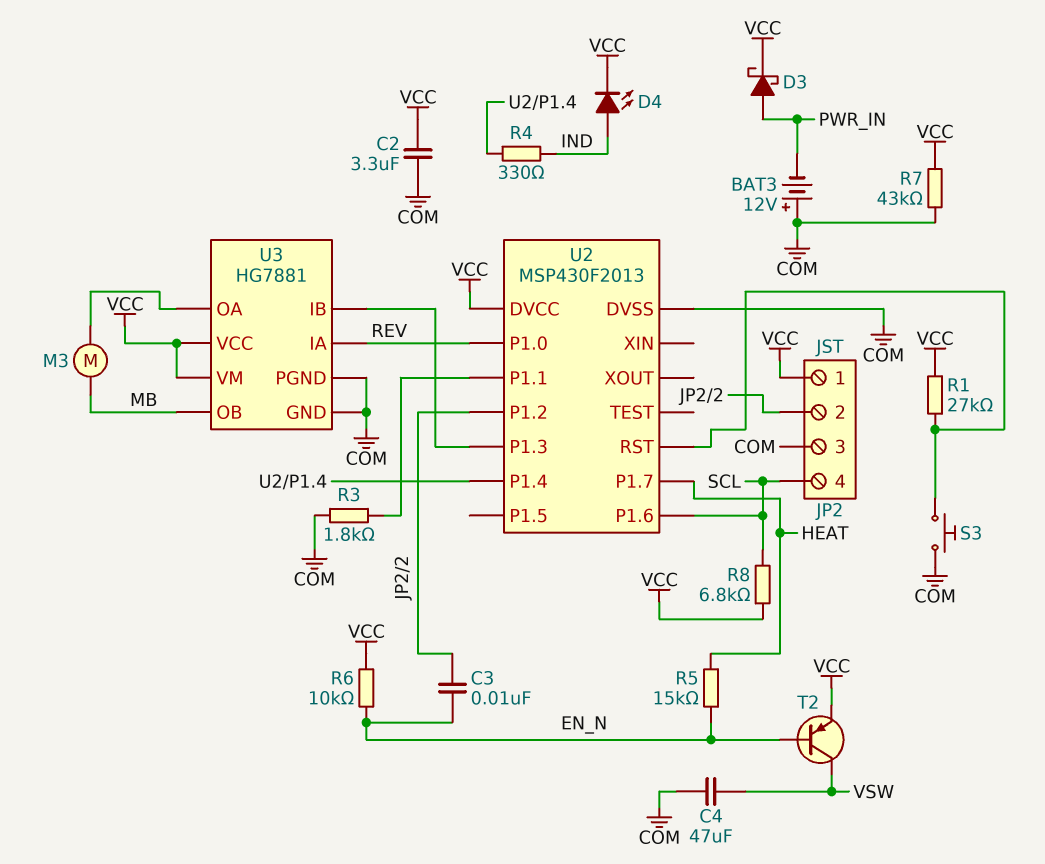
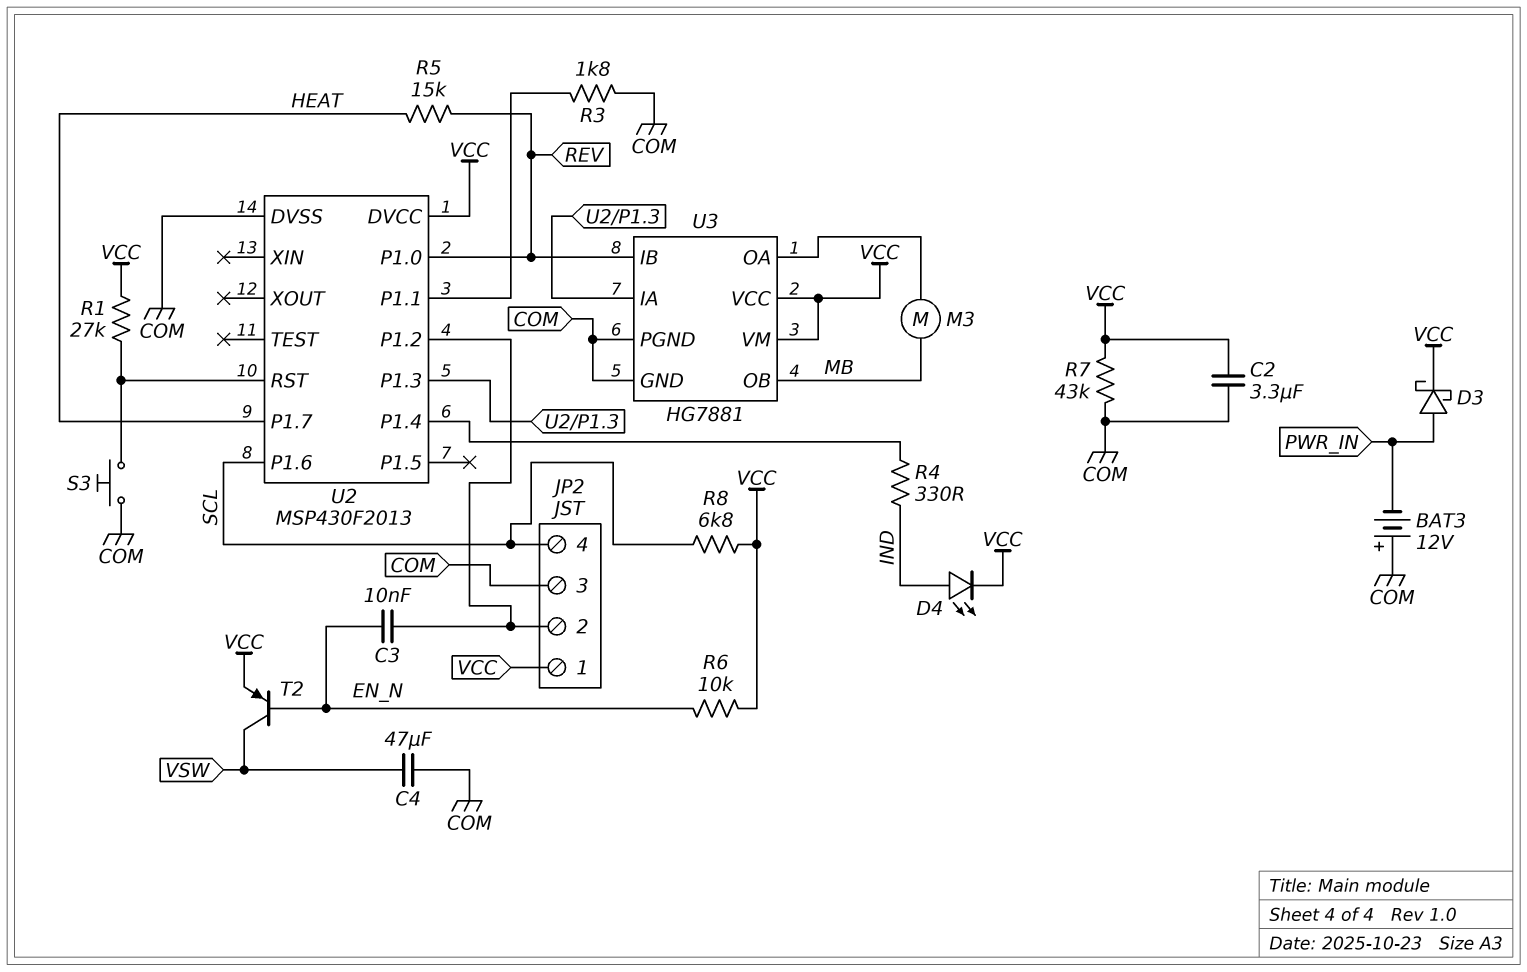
R5: 15k (EN_N, HEAT) -> 15k (HEAT, REV)
U3 pin IA: REV -> U2/P1.3
U3 pin IB: U2/P1.3 -> REV

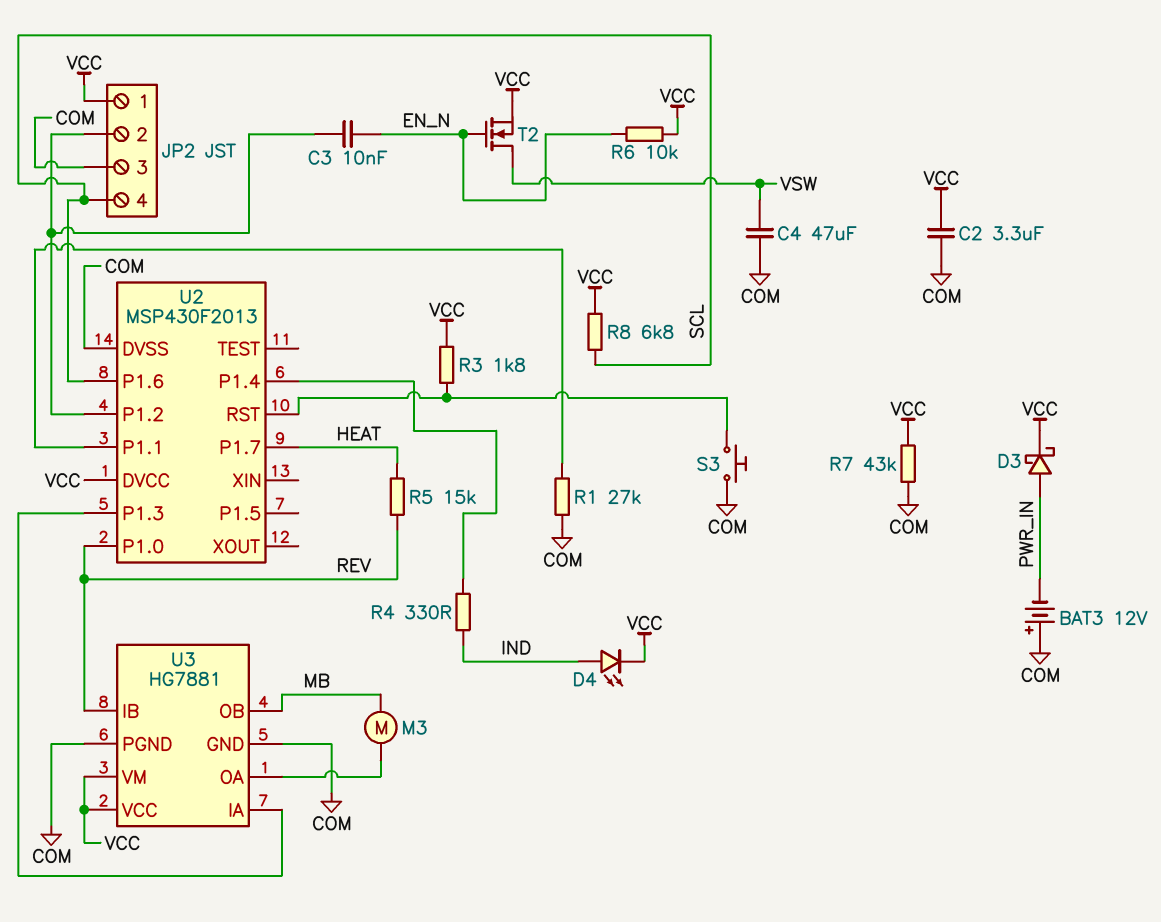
R1: 27k (U2/RST, VCC) -> 27k (COM, U2/P1.1)
R3: 1.8k (COM, U2/P1.1) -> 1.8k (U2/RST, VCC)
T2: PNP (B EN_N, C VSW, E VCC) -> NMOS (G EN_N, D VSW, S VCC)

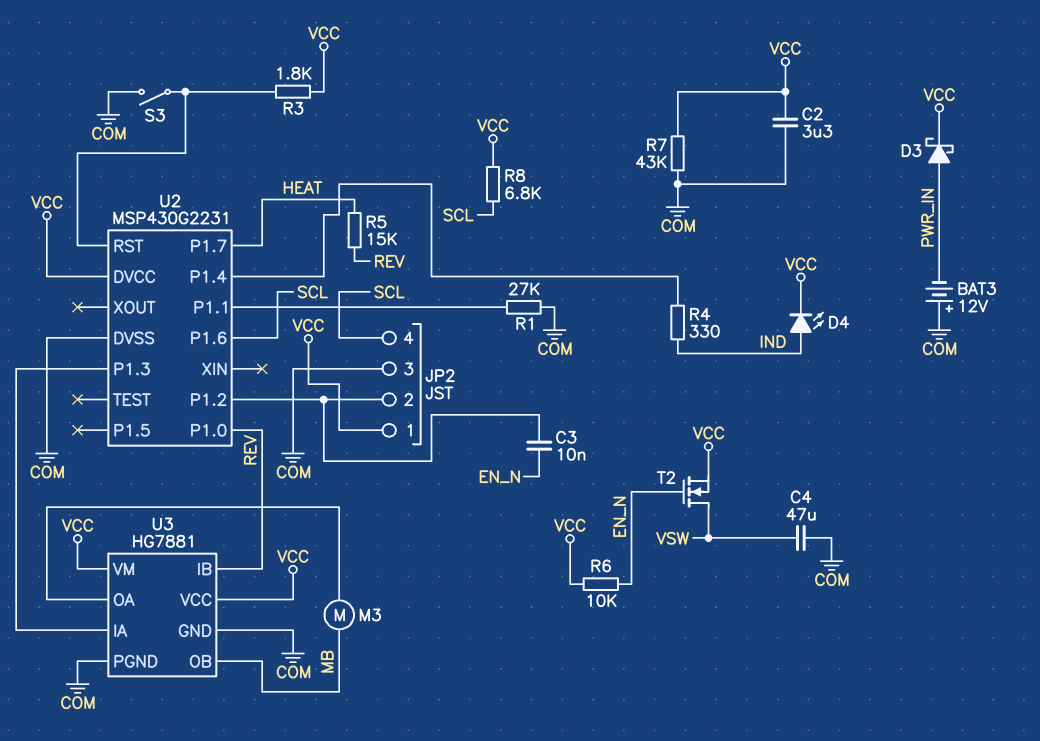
S3: button (COM, U2/RST) -> switch (COM, U2/RST)
U2: MSP430F2013 -> MSP430G2231

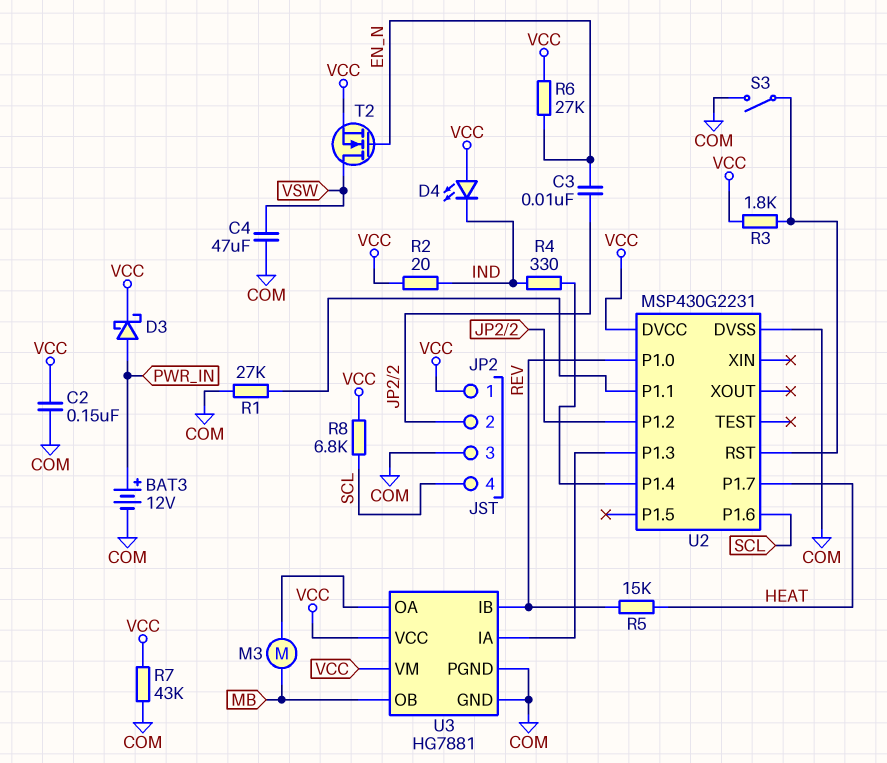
BAT3: 12V (plus COM, minus PWR_IN) -> 12V (plus PWR_IN, minus COM)
C2: 3.3uF (COM, VCC) -> 150nF (COM, VCC)
D4: LED (A IND, K VCC) -> LED (A VCC, K IND)
R2: none -> 20 (IND, VCC)
R6: 10k (EN_N, VCC) -> 27k (EN_N, VCC)

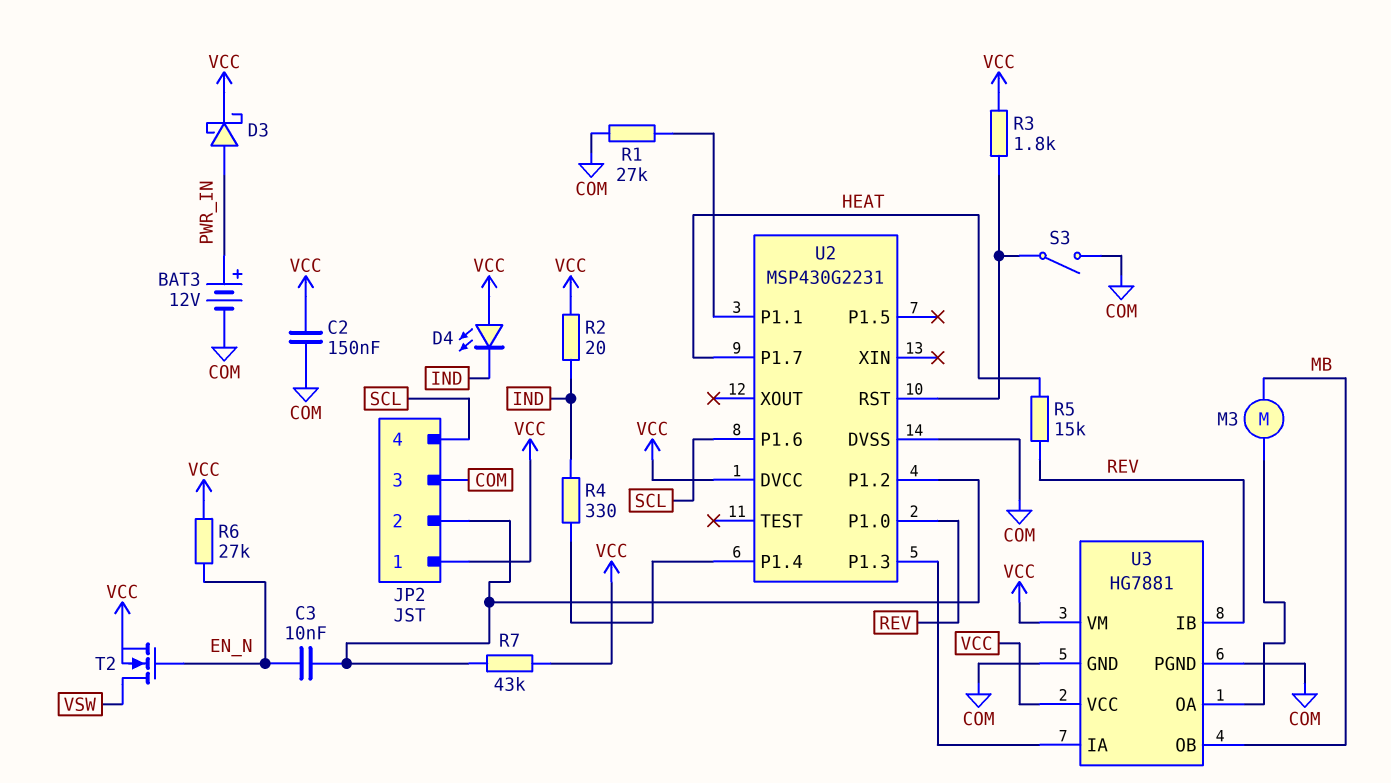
C4: 47uF (COM, VSW) -> none
R7: 43k (COM, VCC) -> 43k (JP2/2, VCC)
R8: 6.8k (SCL, VCC) -> none

